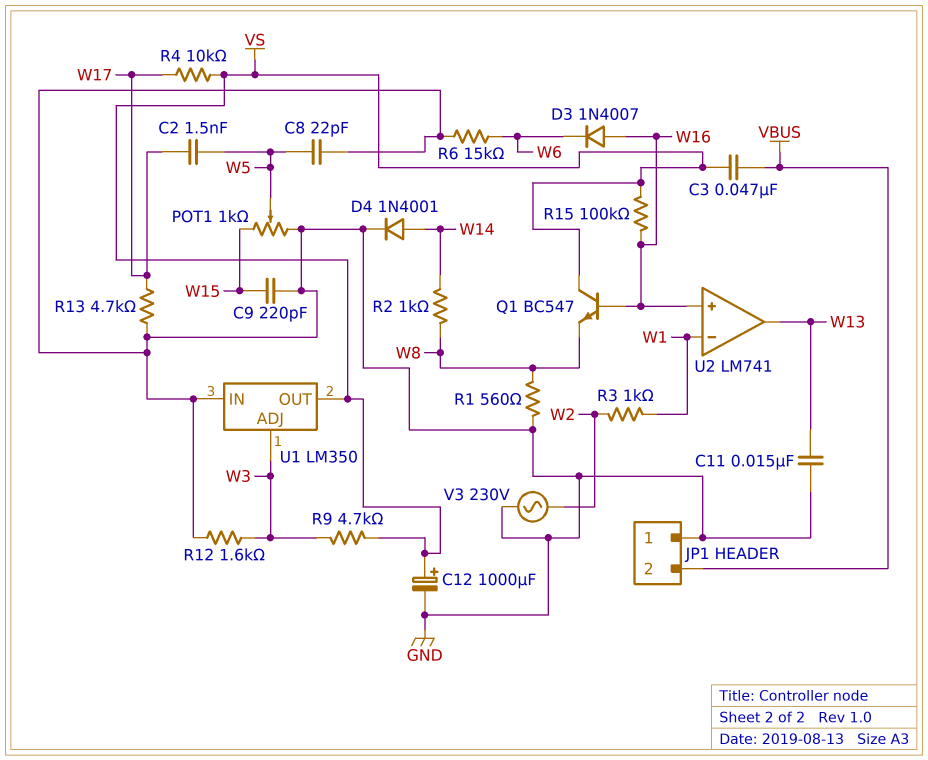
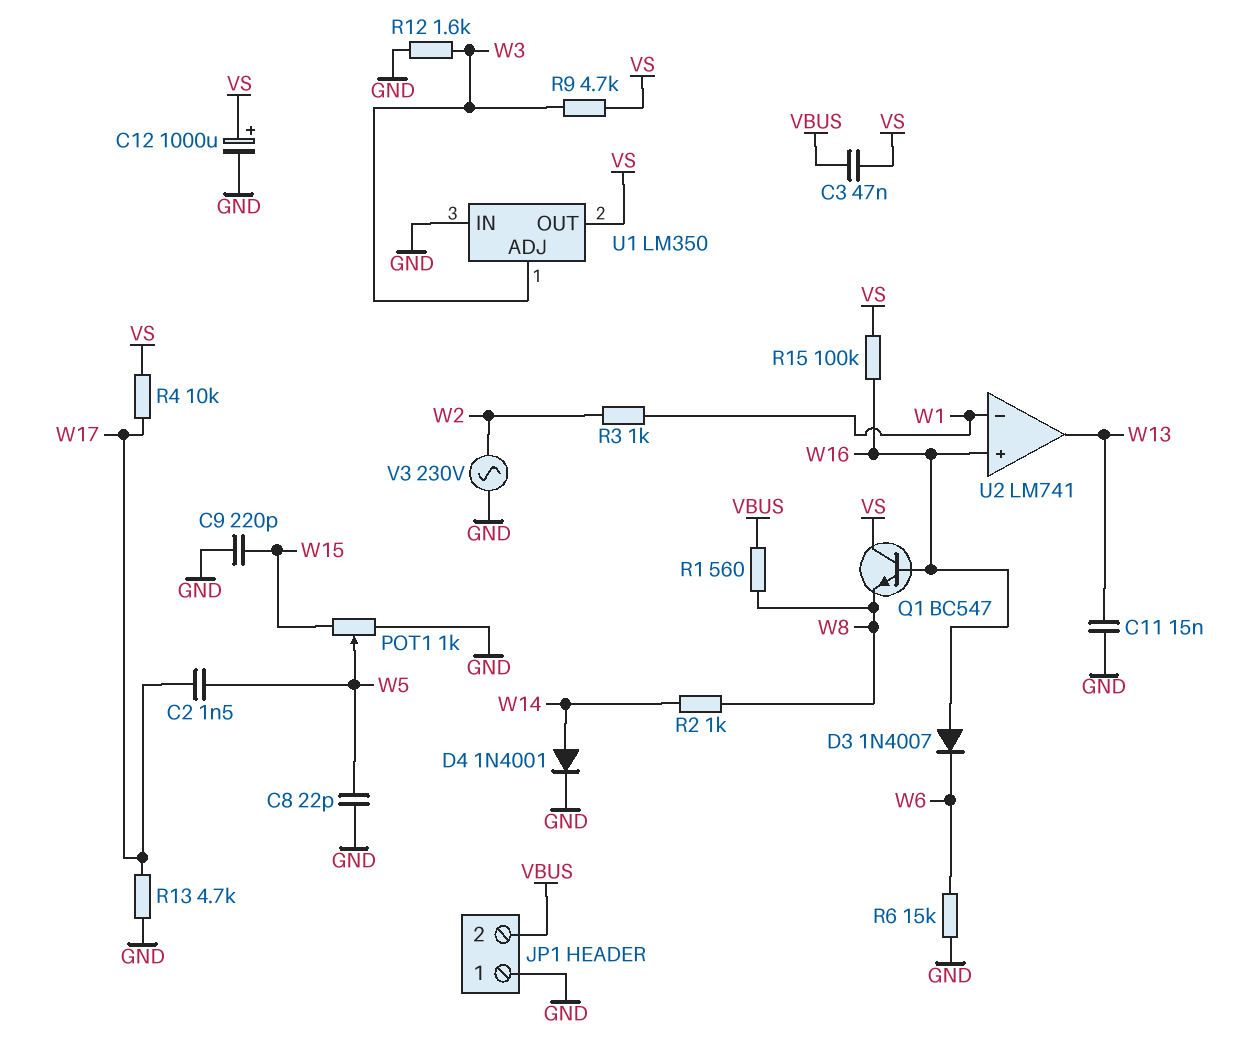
R1: 560 (GND, W8) -> 560 (VBUS, W8)

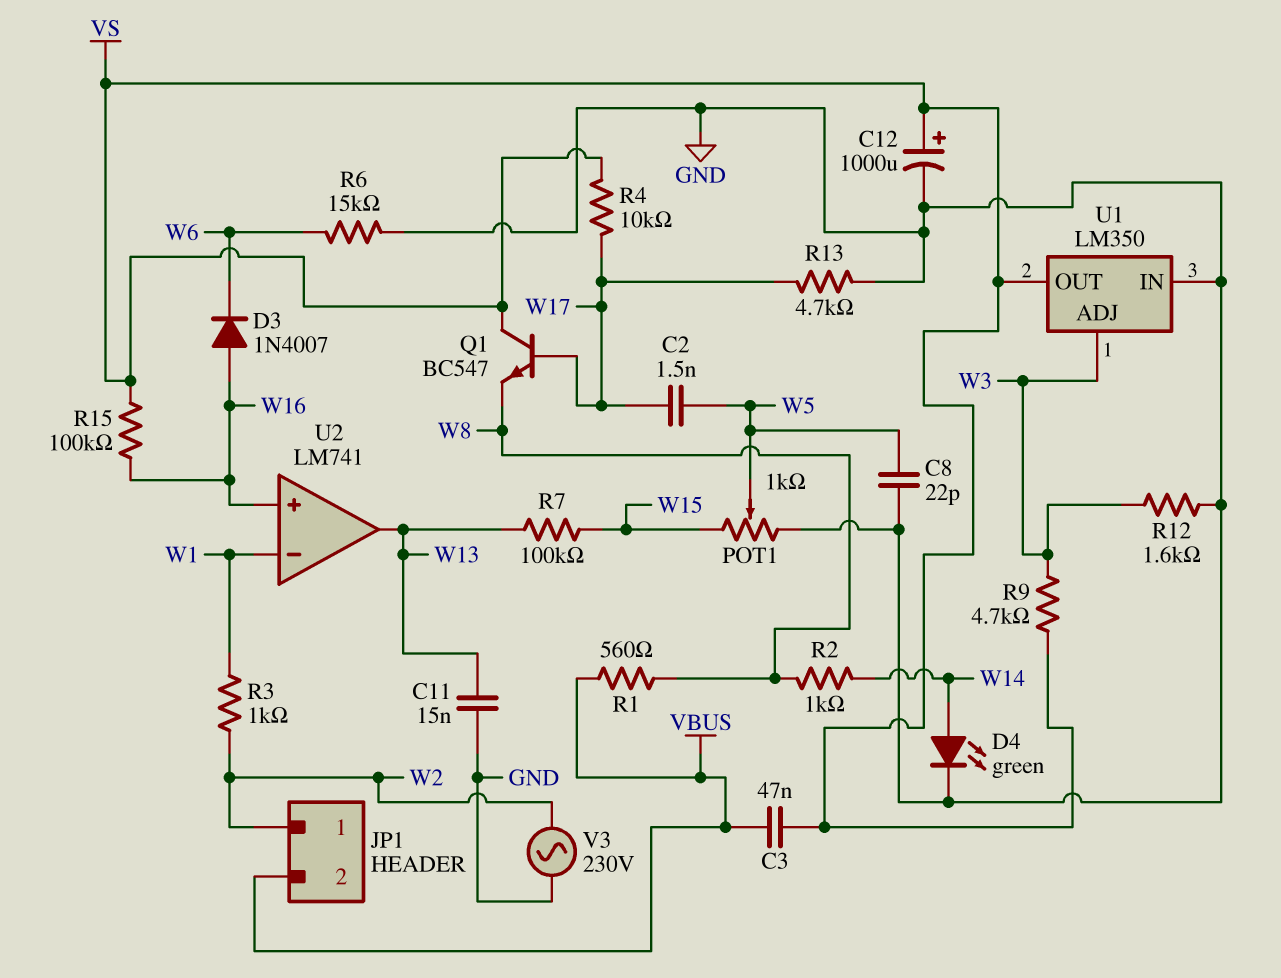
C9: 220pF (GND, W15) -> none
D4: diode 1N4001 (A W14, K GND) -> LED green (A W14, K GND)
JP1 pin 1: GND -> W2
Q1: NPN BC547 (B W16, C VS, E W8) -> NPN BC547 (B W17, C VS, E W8)
R7: none -> 100k (W13, W15)

